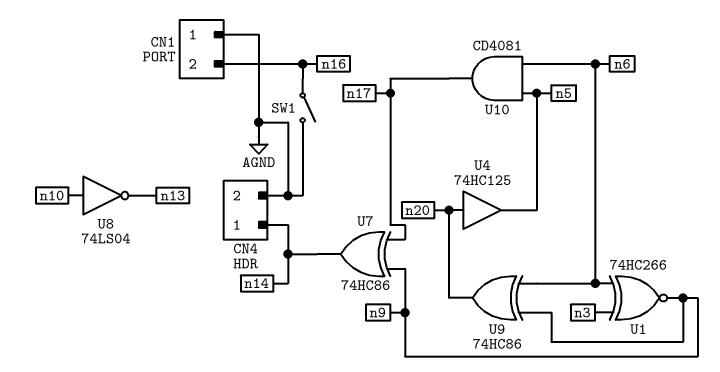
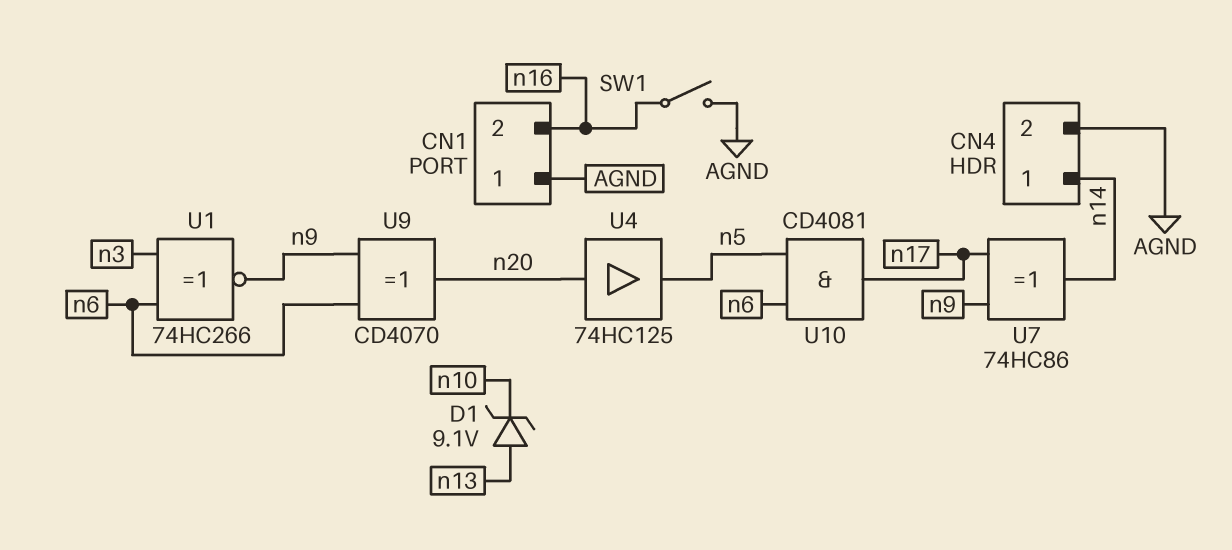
D1: none -> zener 9.1V (A n13, K n10)
U8: NOT 74LS04 (in n10, out n13) -> none
U9: XOR 74HC86 (in n6, in n9, out n20) -> XOR CD4070 (in n6, in n9, out n20)

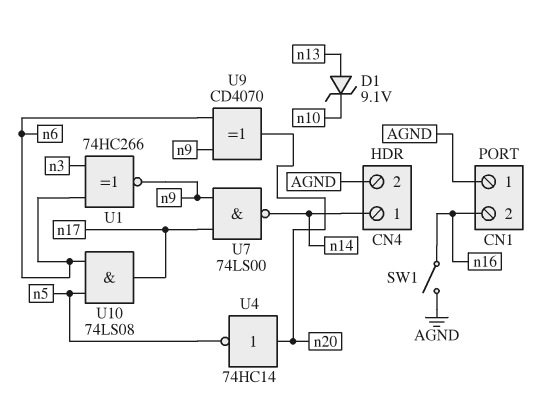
U4: buffer 74HC125 (in n20, out n5) -> NOT 74HC14 (in n20, out n5)
U7: XOR 74HC86 (in n9, in n17, out n14) -> NAND 74LS00 (in n9, in n17, out n14)
U10: AND CD4081 (in n5, in n6, out n17) -> AND 74LS08 (in n5, in n6, out n17)

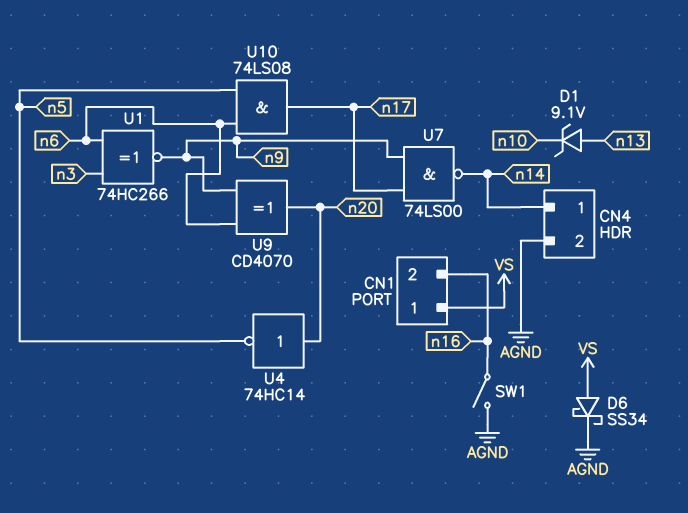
CN1 pin 1: AGND -> VS
D6: none -> schottky SS34 (A VS, K AGND)

